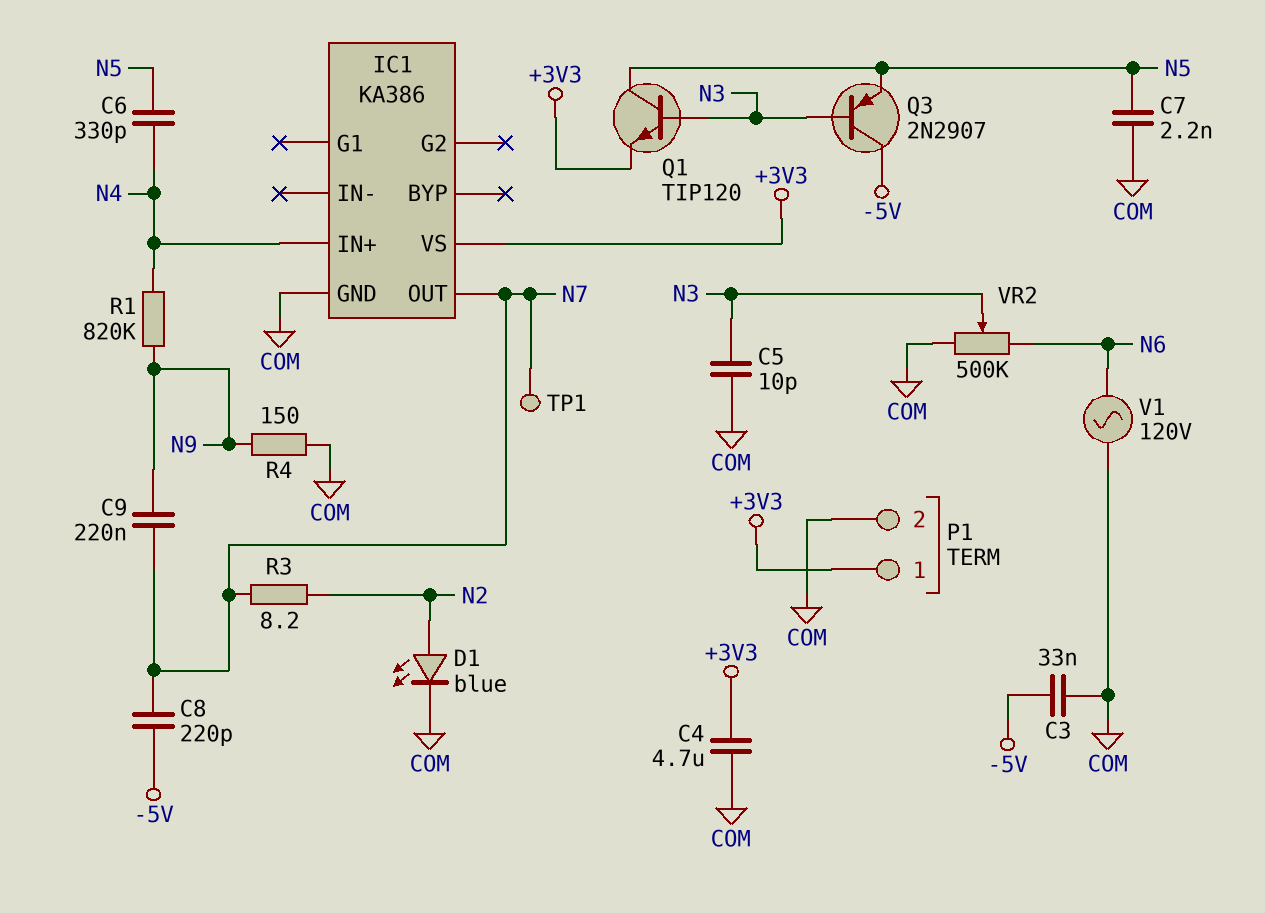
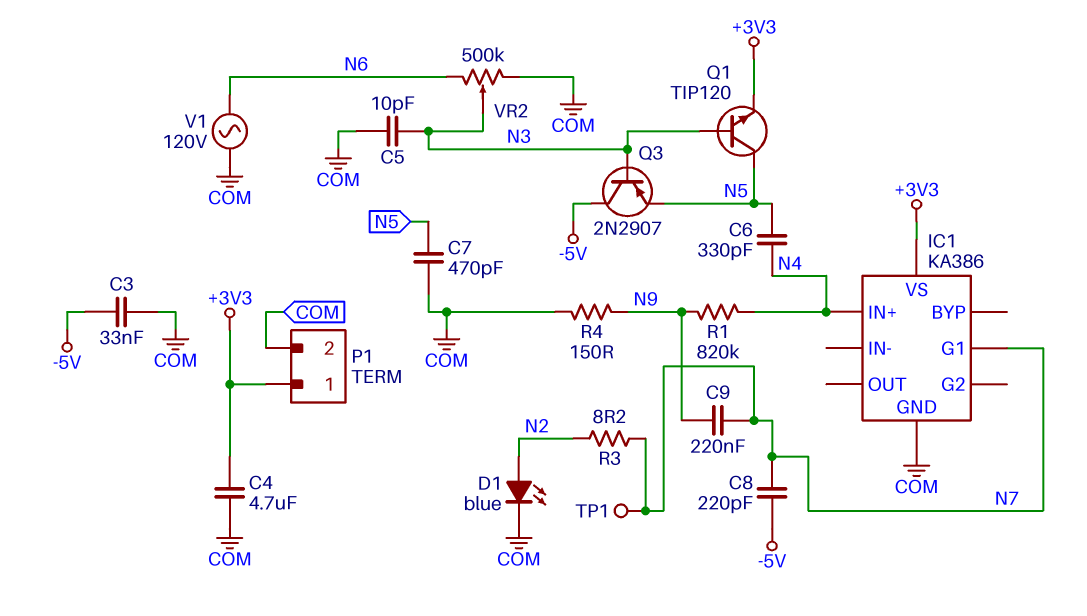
C7: 2.2nF (COM, N5) -> 470pF (COM, N5)
IC1 pin G1: none -> N7
IC1 pin OUT: N7 -> none

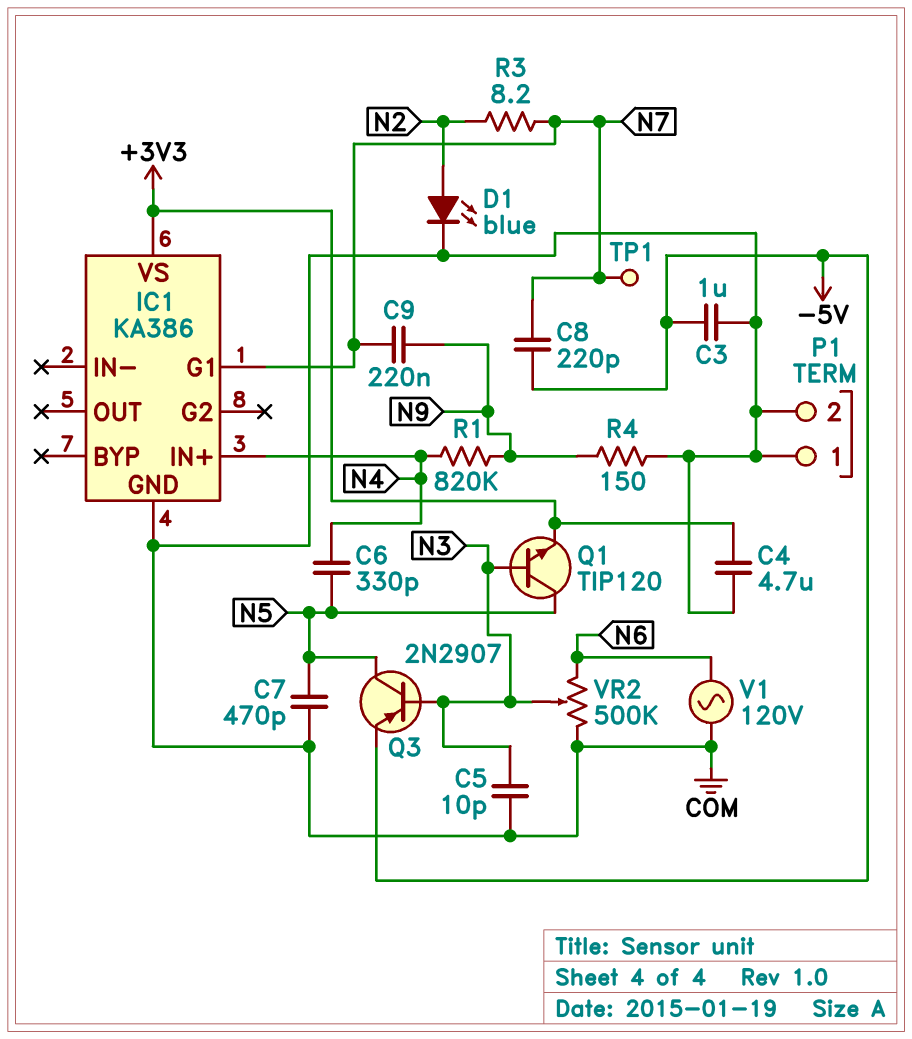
C3: 33nF (-5V, COM) -> 1uF (-5V, COM)
P1 pin 1: +3V3 -> COM
Q3: PNP 2N2907 (B N3, C -5V, E N5) -> PNP 2N2907 (B N3, C N5, E -5V)

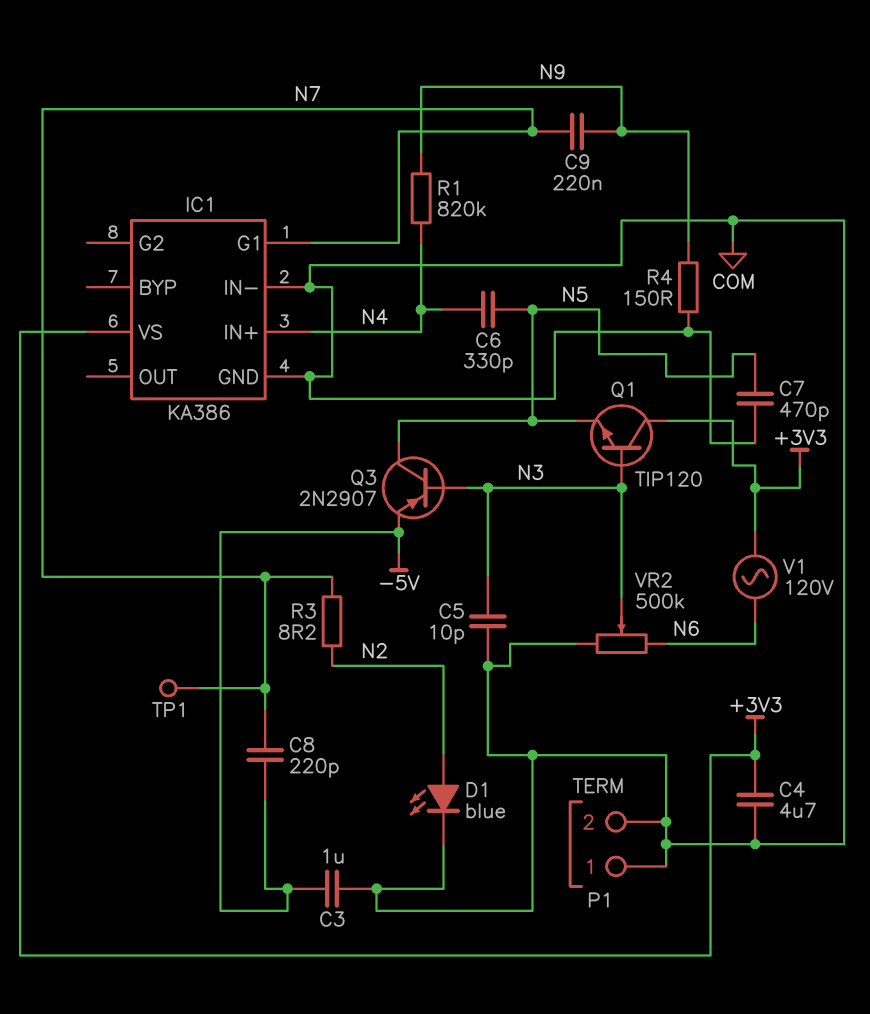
IC1 pin IN-: none -> COM
Q1: NPN TIP120 (B N3, C N5, E +3V3) -> NPN TIP120 (B N3, C +3V3, E N5)
V1: AC 120V (COM, N6) -> AC 120V (+3V3, N6)

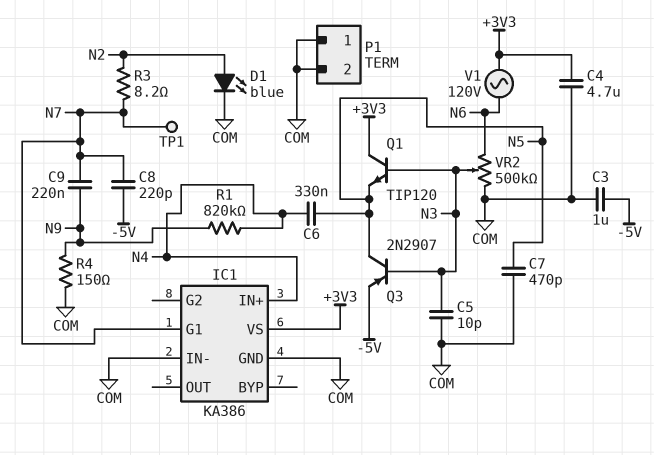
C6: 330pF (N4, N5) -> 330nF (N4, N5)

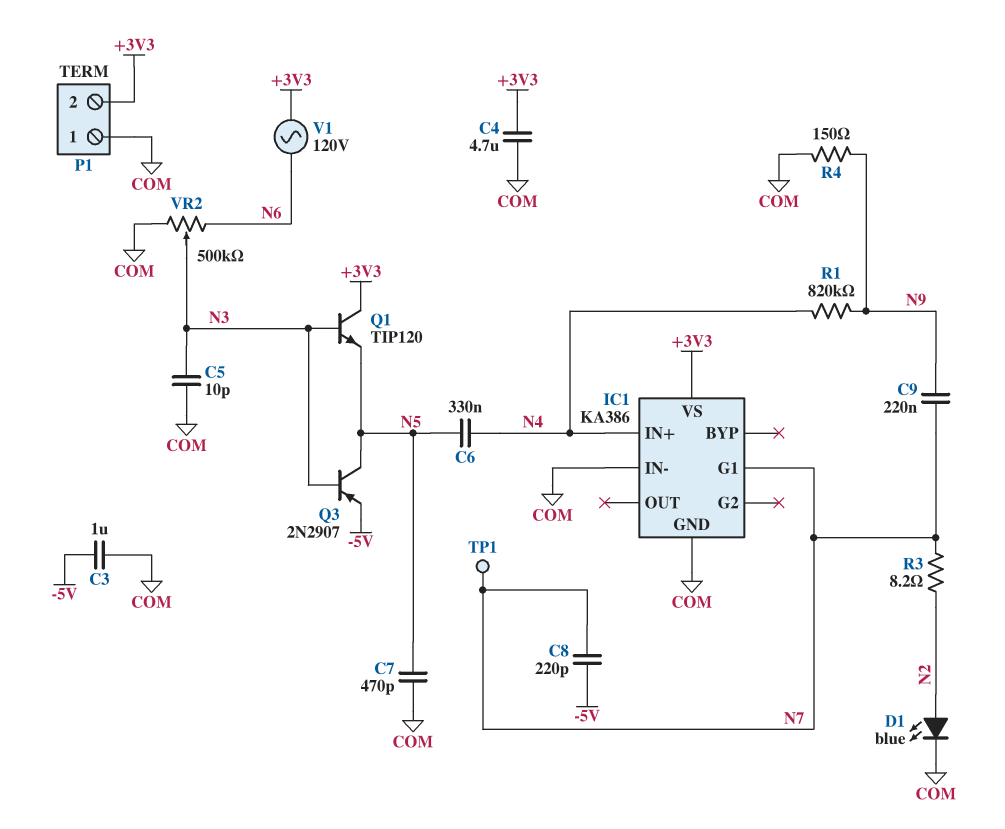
P1 pin 2: COM -> +3V3

